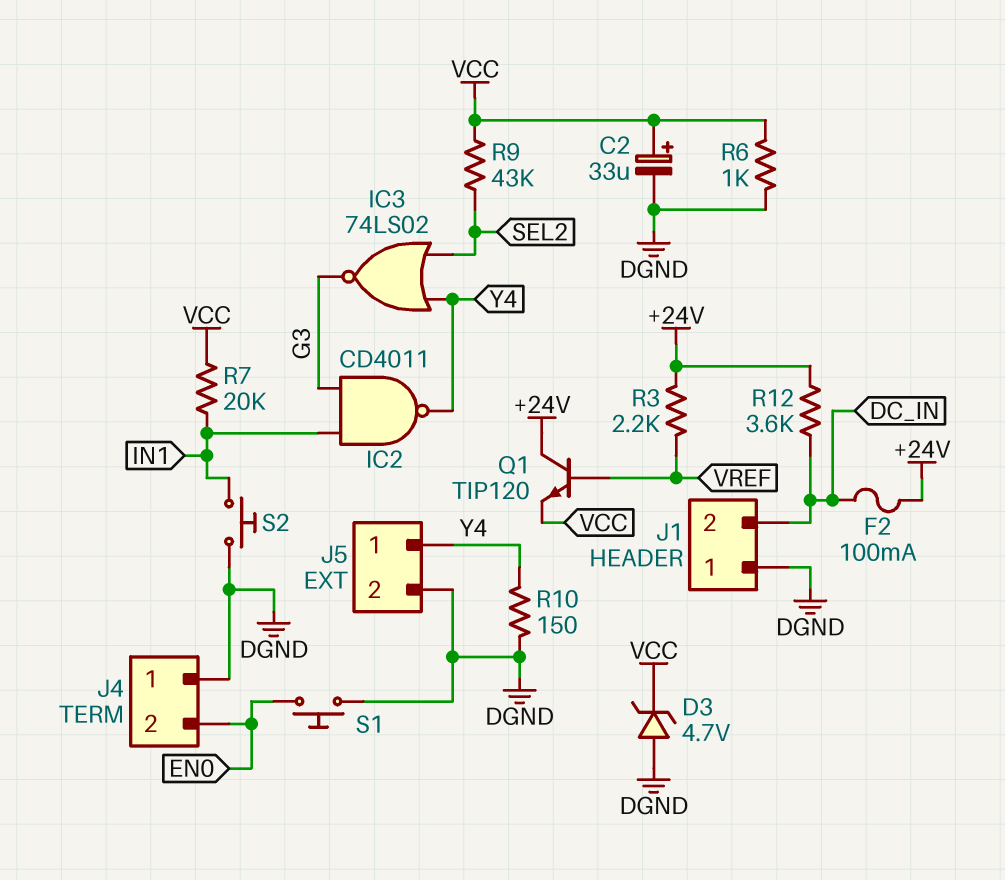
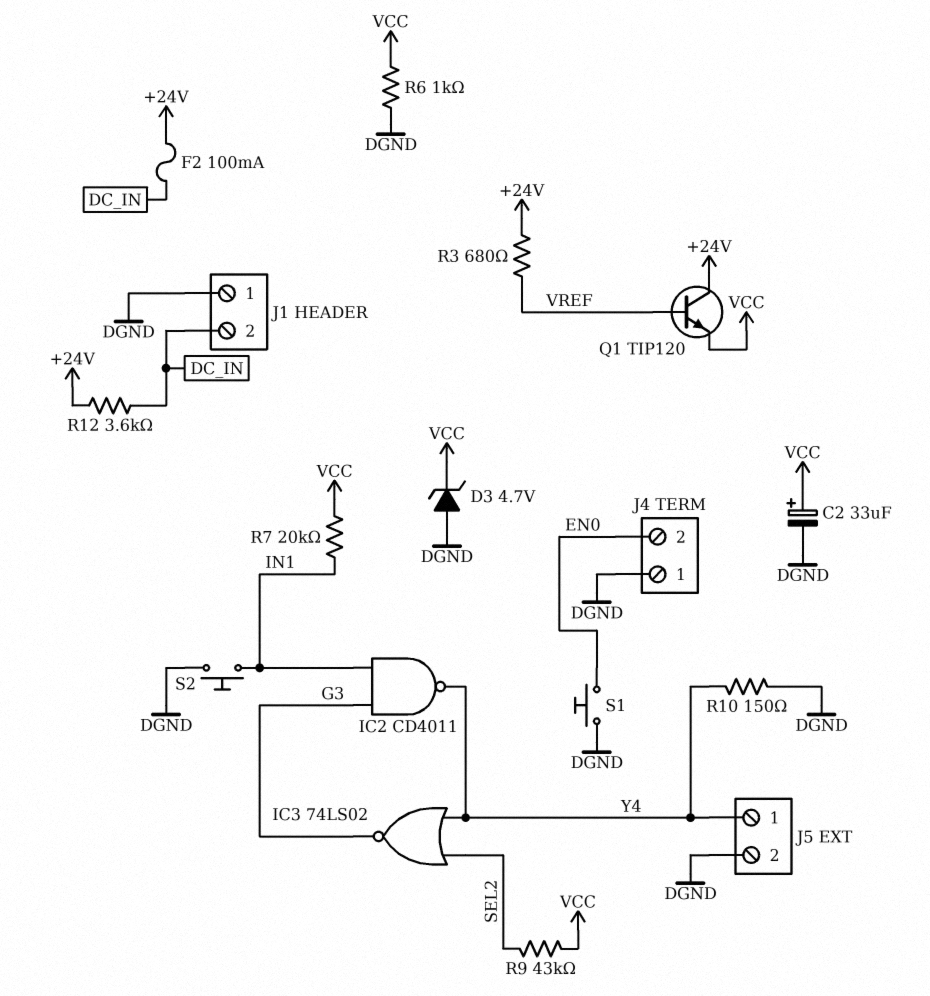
R3: 2.2k (+24V, VREF) -> 680 (+24V, VREF)

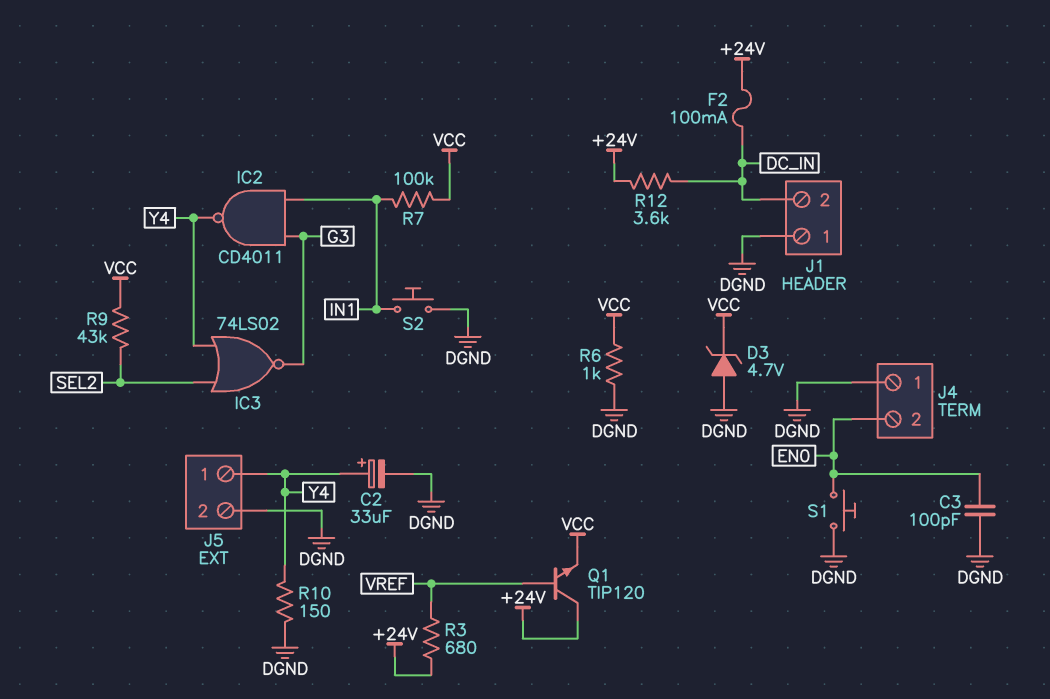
C2: 33uF (plus VCC, minus DGND) -> 33uF (plus Y4, minus DGND)
C3: none -> 100pF (DGND, EN0)
R7: 20k (IN1, VCC) -> 100k (IN1, VCC)

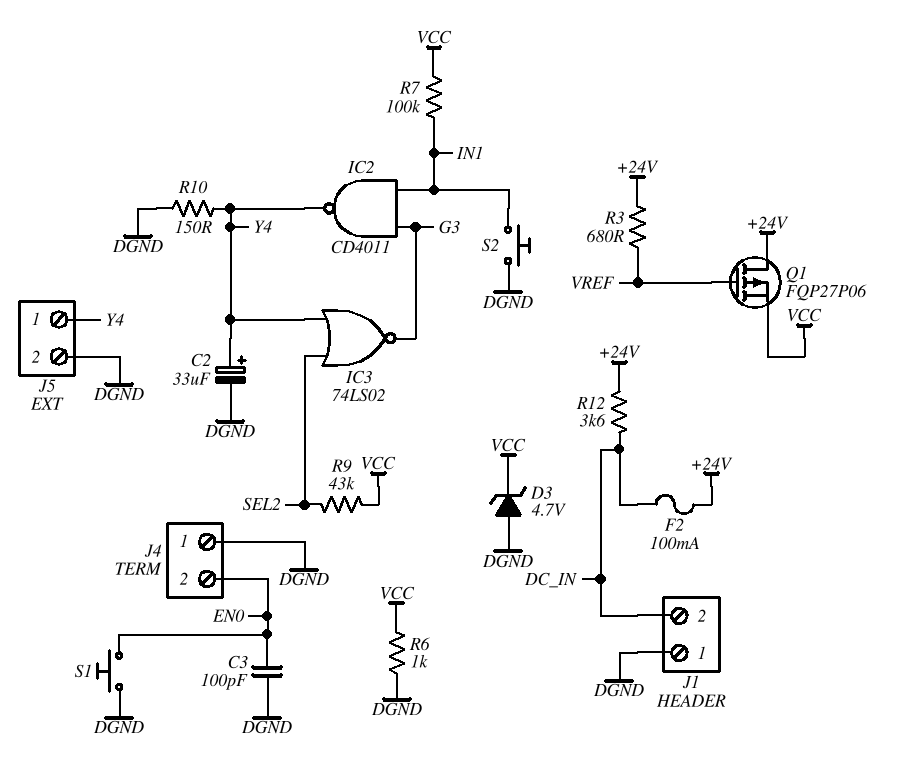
Q1: NPN TIP120 (B VREF, C +24V, E VCC) -> PMOS FQP27P06 (G VREF, D +24V, S VCC)

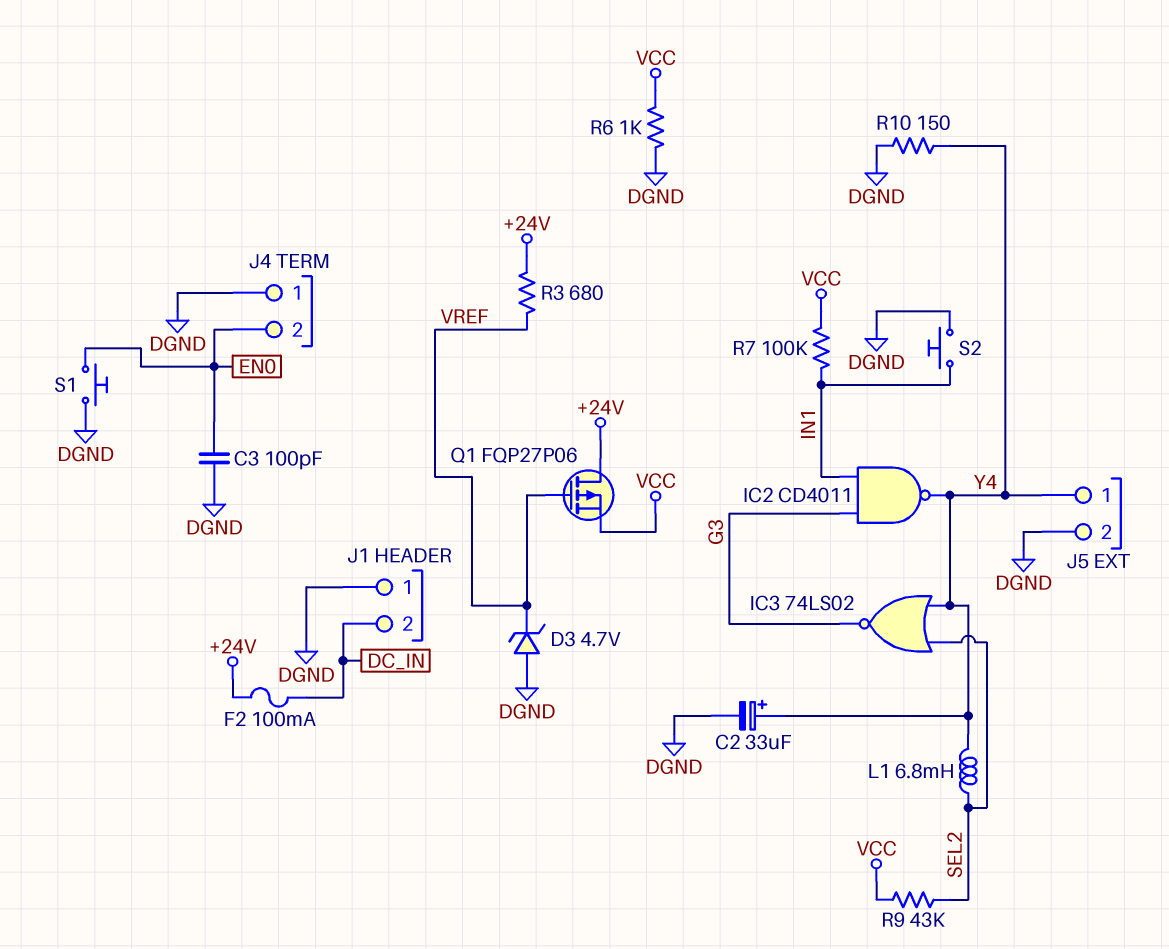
D3: zener 4.7V (A DGND, K VCC) -> zener 4.7V (A DGND, K VREF)
L1: none -> 6.8mH (SEL2, Y4)
R12: 3.6k (+24V, DC_IN) -> none

